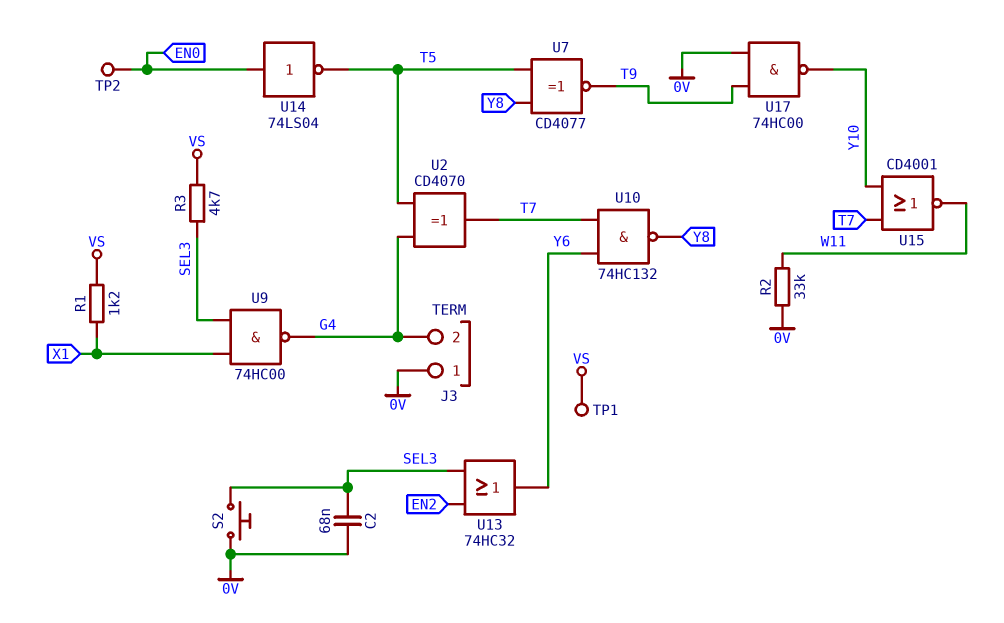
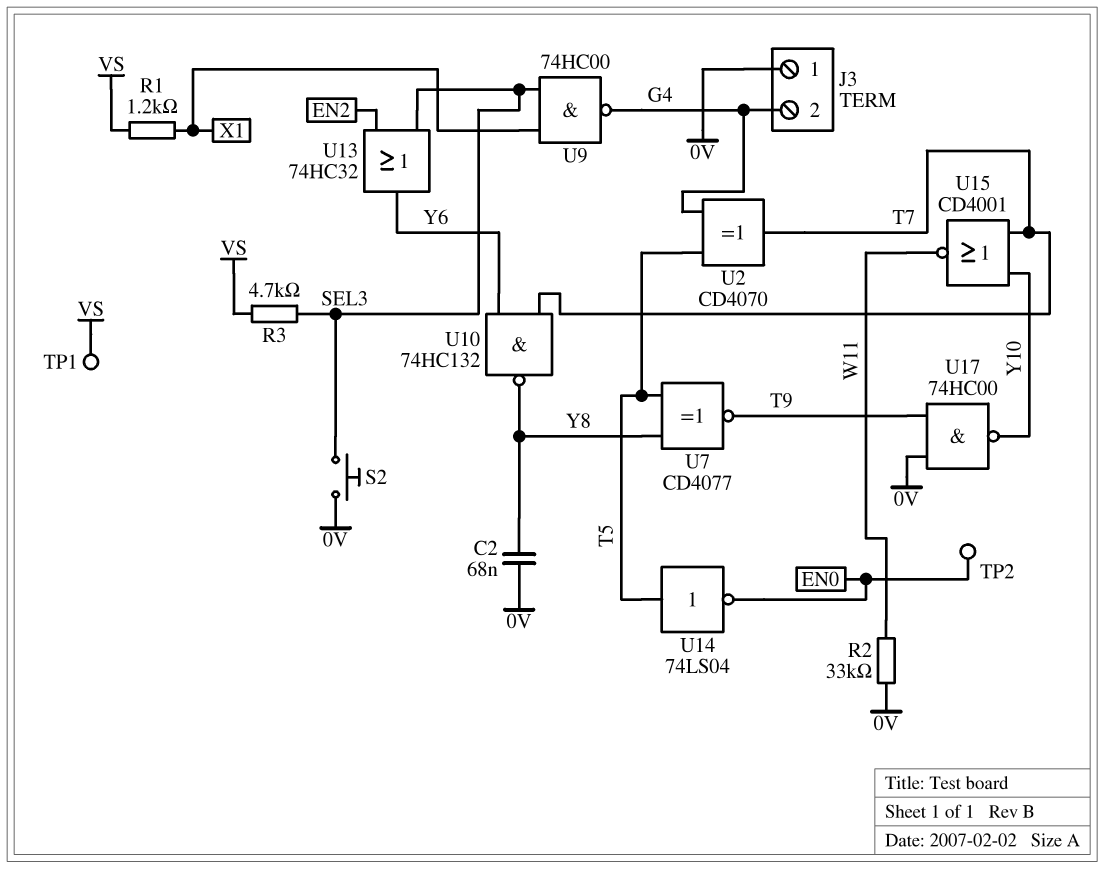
C2: 68nF (0V, SEL3) -> 68nF (0V, Y8)
U14: NOT 74LS04 (in EN0, out T5) -> NOT 74LS04 (in T5, out EN0)

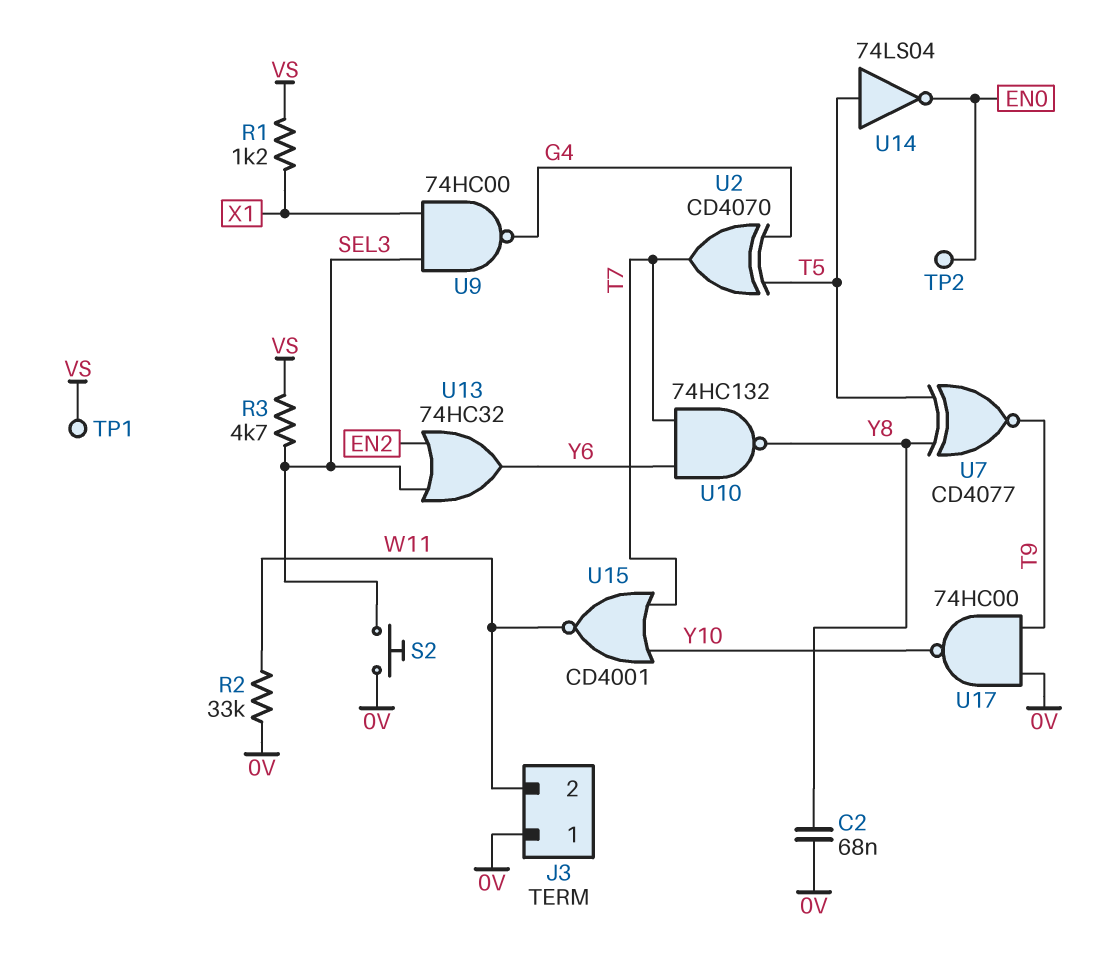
J3 pin 2: G4 -> W11

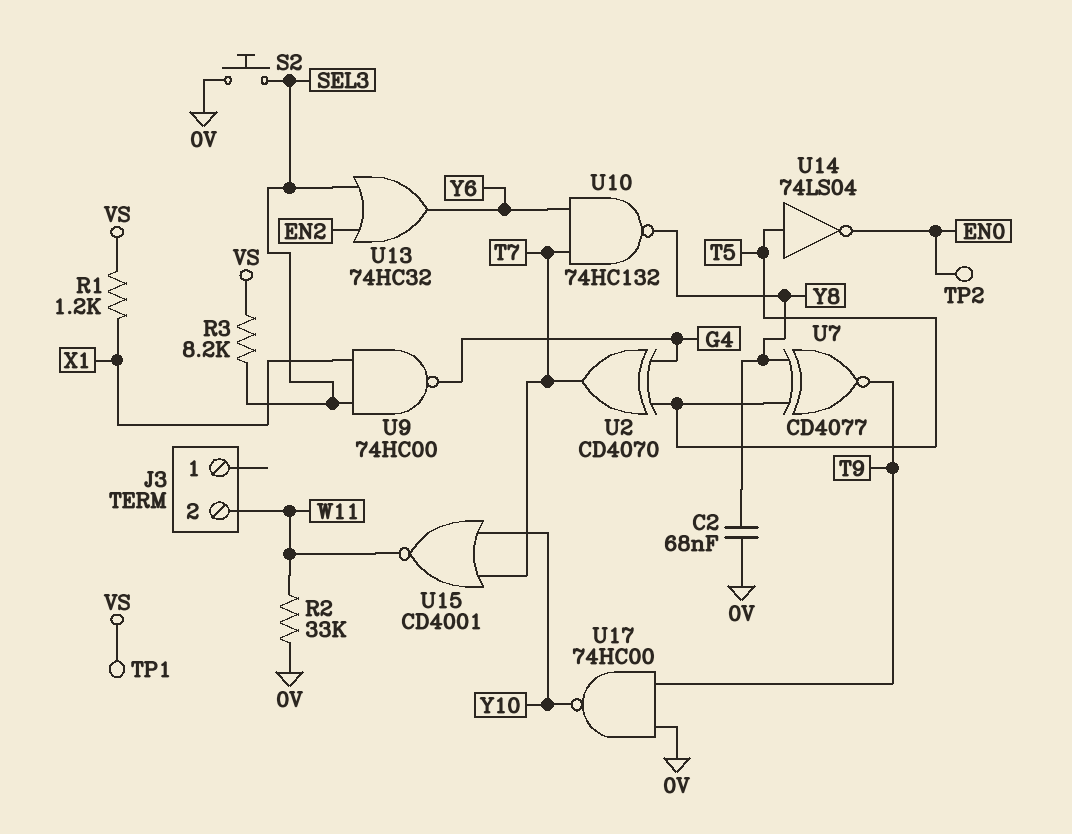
J3 pin 1: 0V -> none
R3: 4.7k (SEL3, VS) -> 8.2k (SEL3, VS)

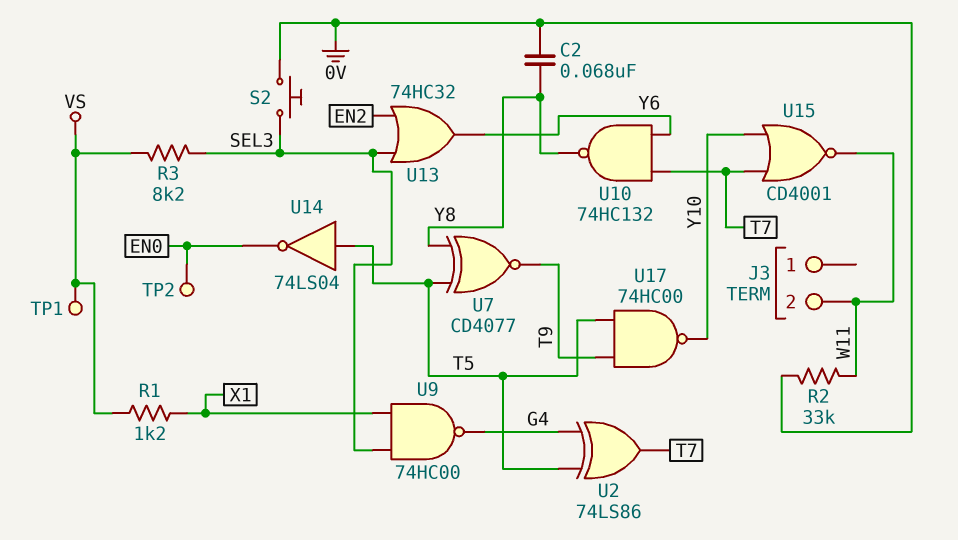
U2: XOR CD4070 (in G4, in T5, out T7) -> XOR 74LS86 (in G4, in T5, out T7)
U17: NAND 74HC00 (in 0V, in T9, out Y10) -> NAND 74HC00 (in T5, in T9, out Y10)

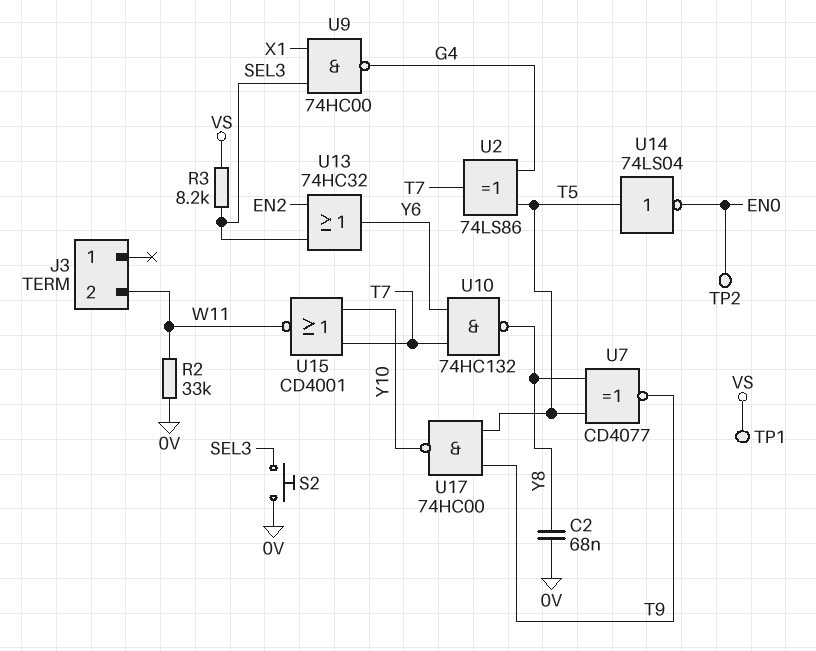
R1: 1.2k (VS, X1) -> none

